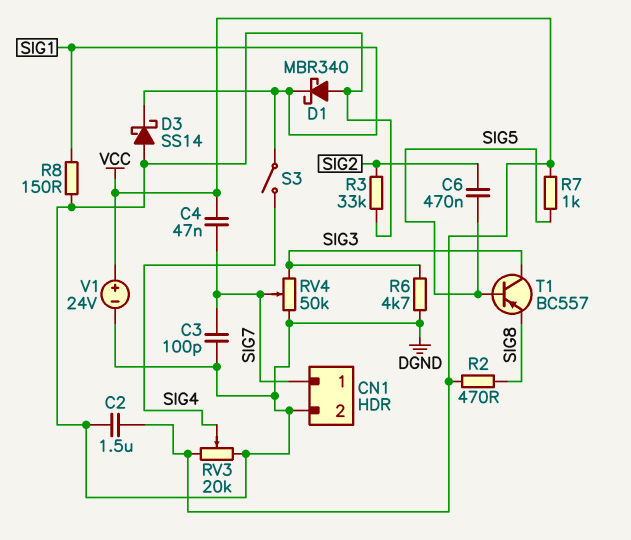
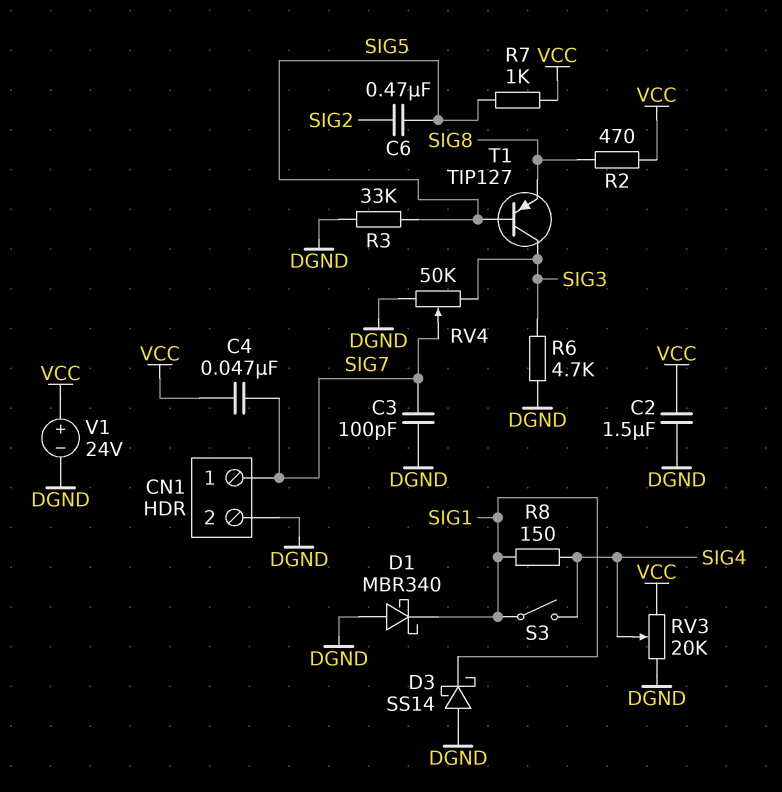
R3: 33k (DGND, SIG2) -> 33k (DGND, SIG5)
R8: 150 (DGND, SIG1) -> 150 (SIG1, SIG4)
T1: PNP BC557 (B SIG5, C SIG3, E SIG8) -> PNP TIP127 (B SIG5, C SIG3, E SIG8)

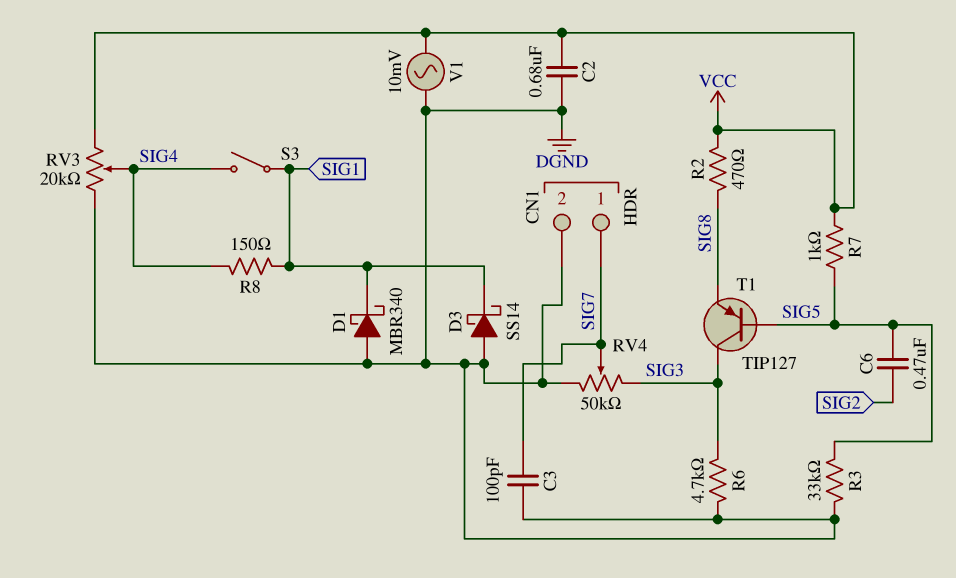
C2: 1.5uF (DGND, VCC) -> 680nF (DGND, VCC)
C4: 47nF (SIG7, VCC) -> none
V1: 24V (plus VCC, minus DGND) -> AC 10mV (DGND, VCC)

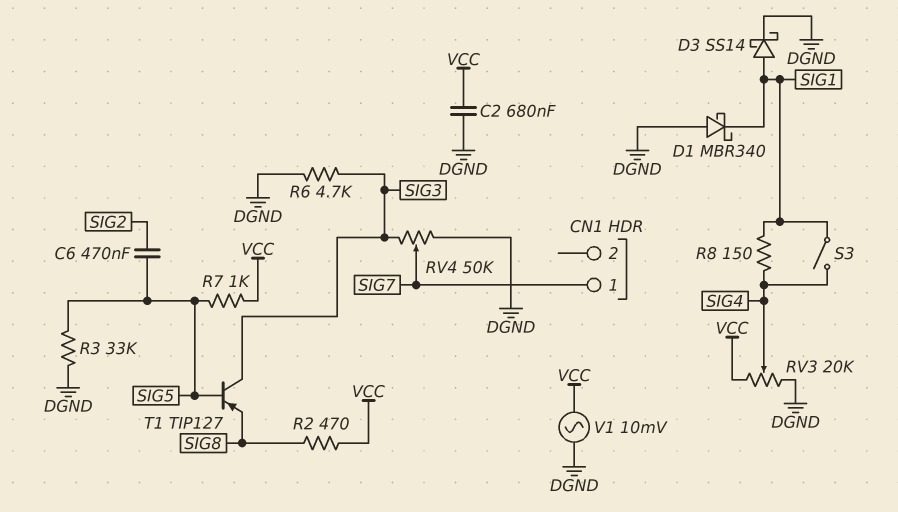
C3: 100pF (DGND, SIG7) -> none
CN1 pin 2: DGND -> none
D3: schottky SS14 (A DGND, K SIG1) -> schottky SS14 (A SIG1, K DGND)

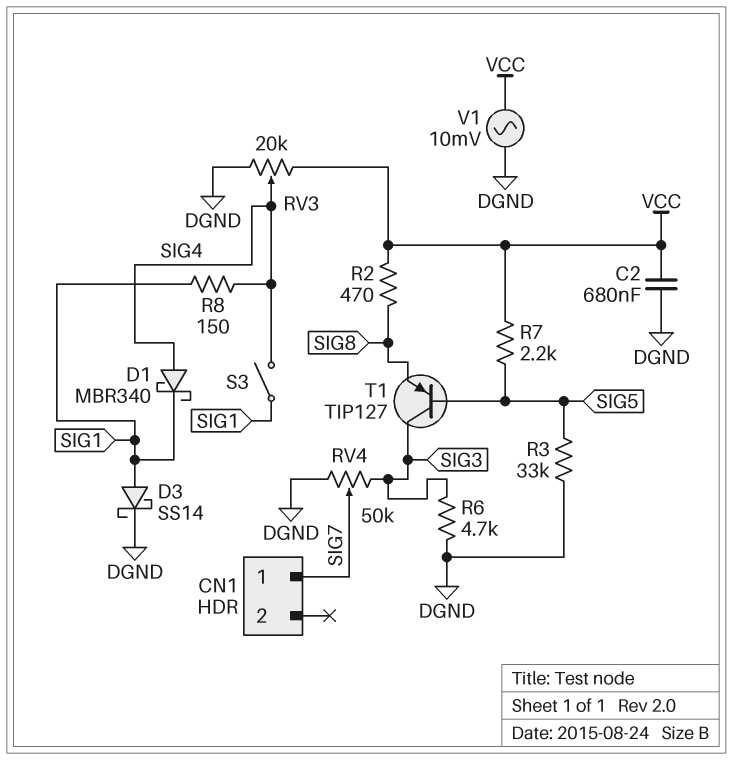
C6: 470nF (SIG2, SIG5) -> none
D1: schottky MBR340 (A DGND, K SIG1) -> schottky MBR340 (A SIG4, K SIG1)
R7: 1k (SIG5, VCC) -> 2.2k (SIG5, VCC)

